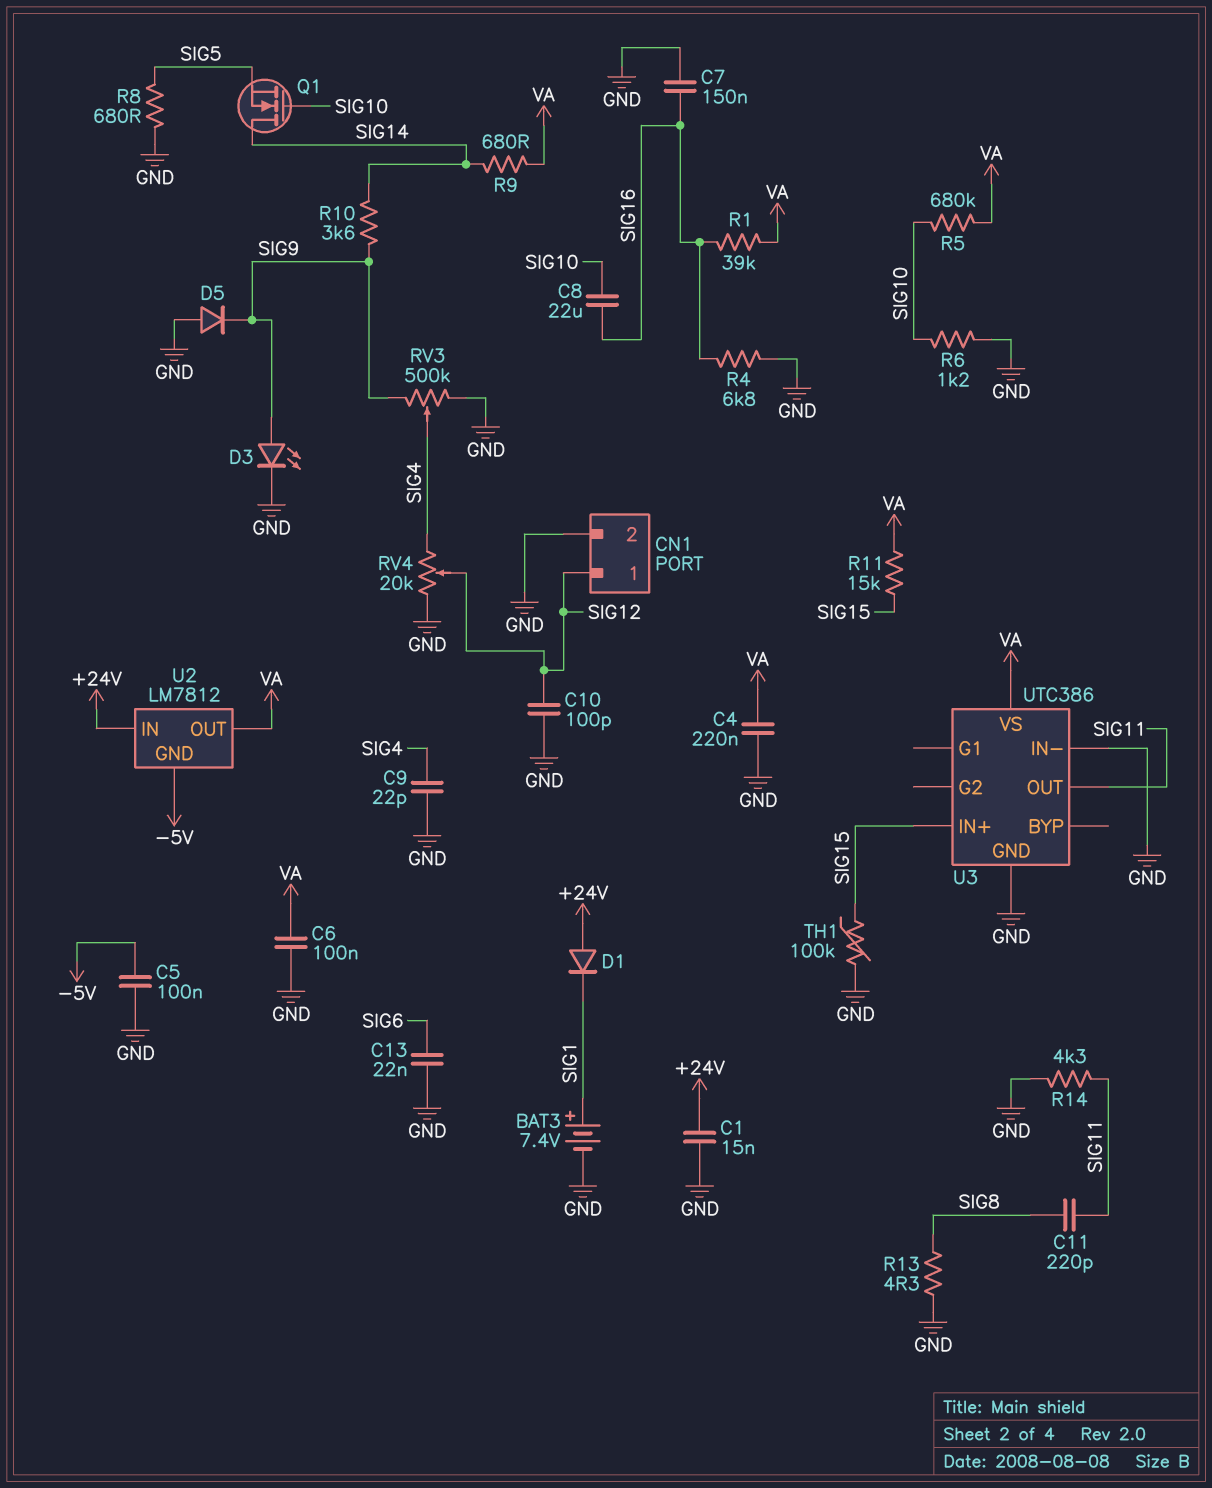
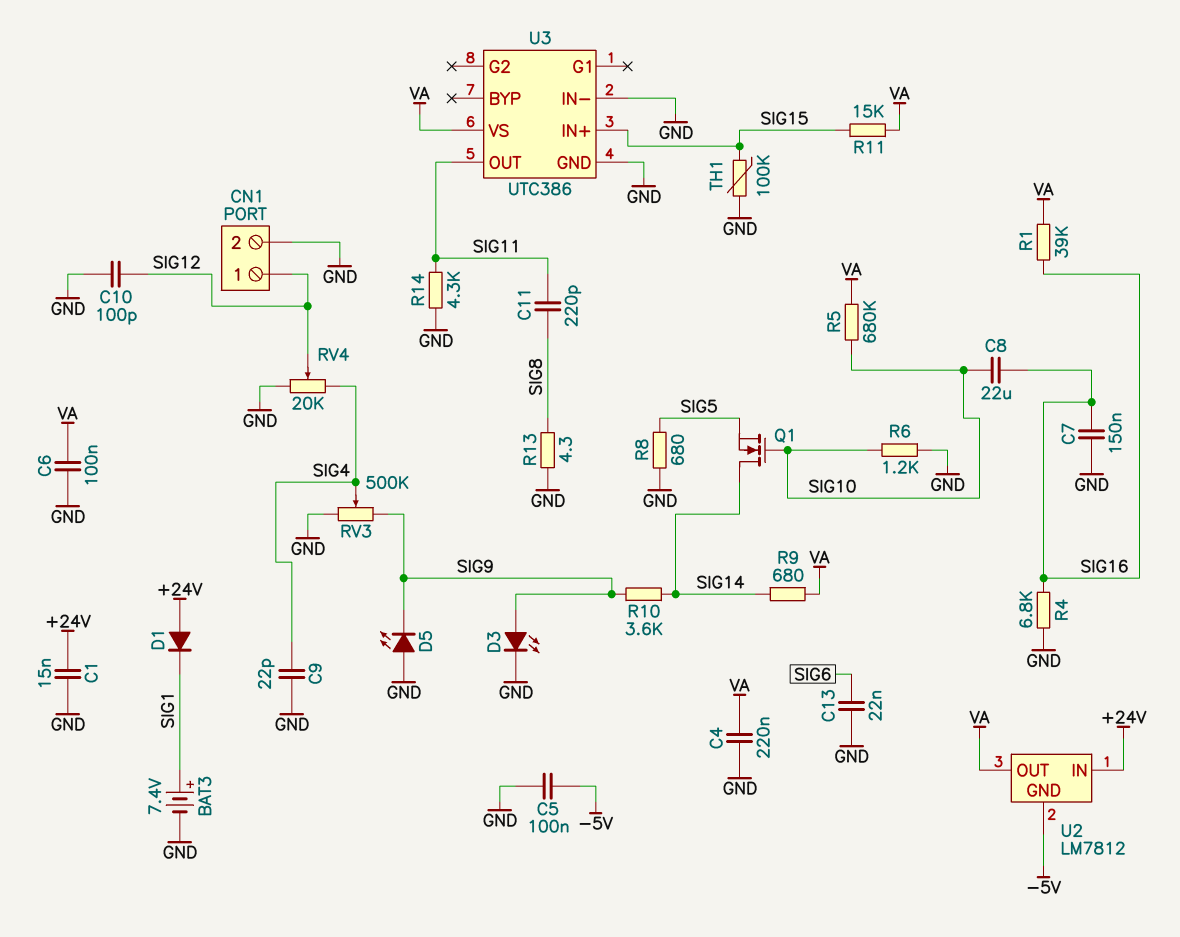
D5: diode (A GND, K SIG9) -> LED (A GND, K SIG9)

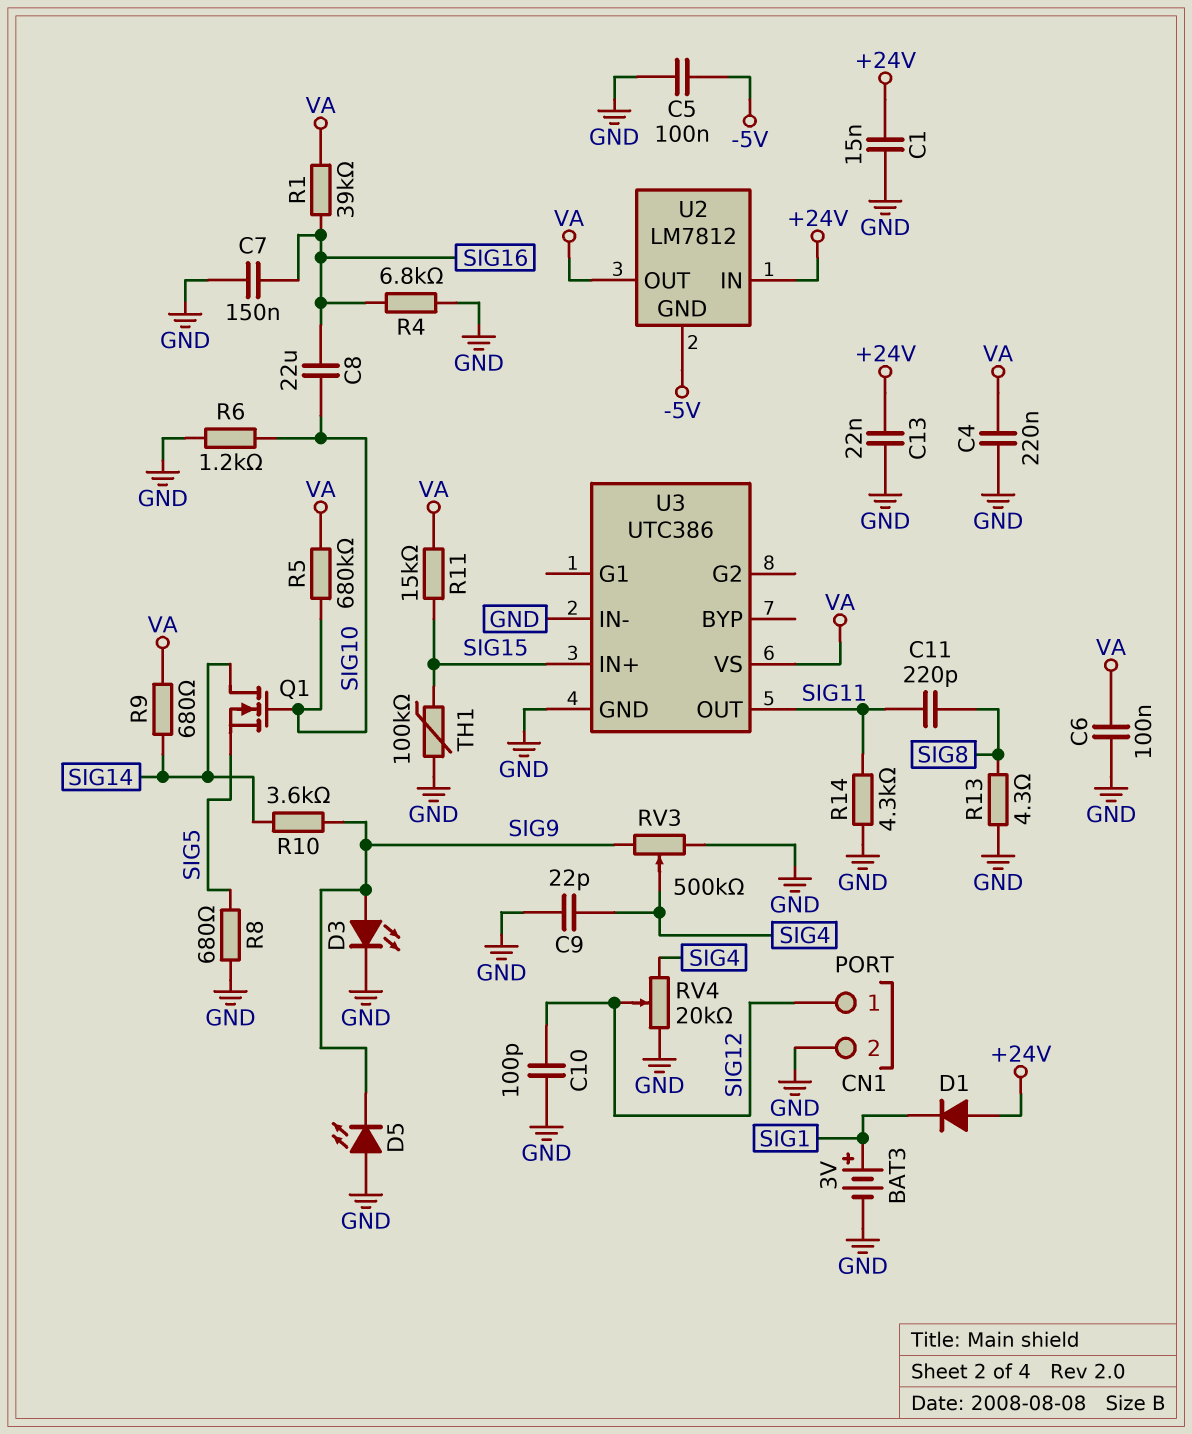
BAT3: 7.4V (plus SIG1, minus GND) -> 3V (plus SIG1, minus GND)
C13: 22nF (GND, SIG6) -> 22nF (+24V, GND)

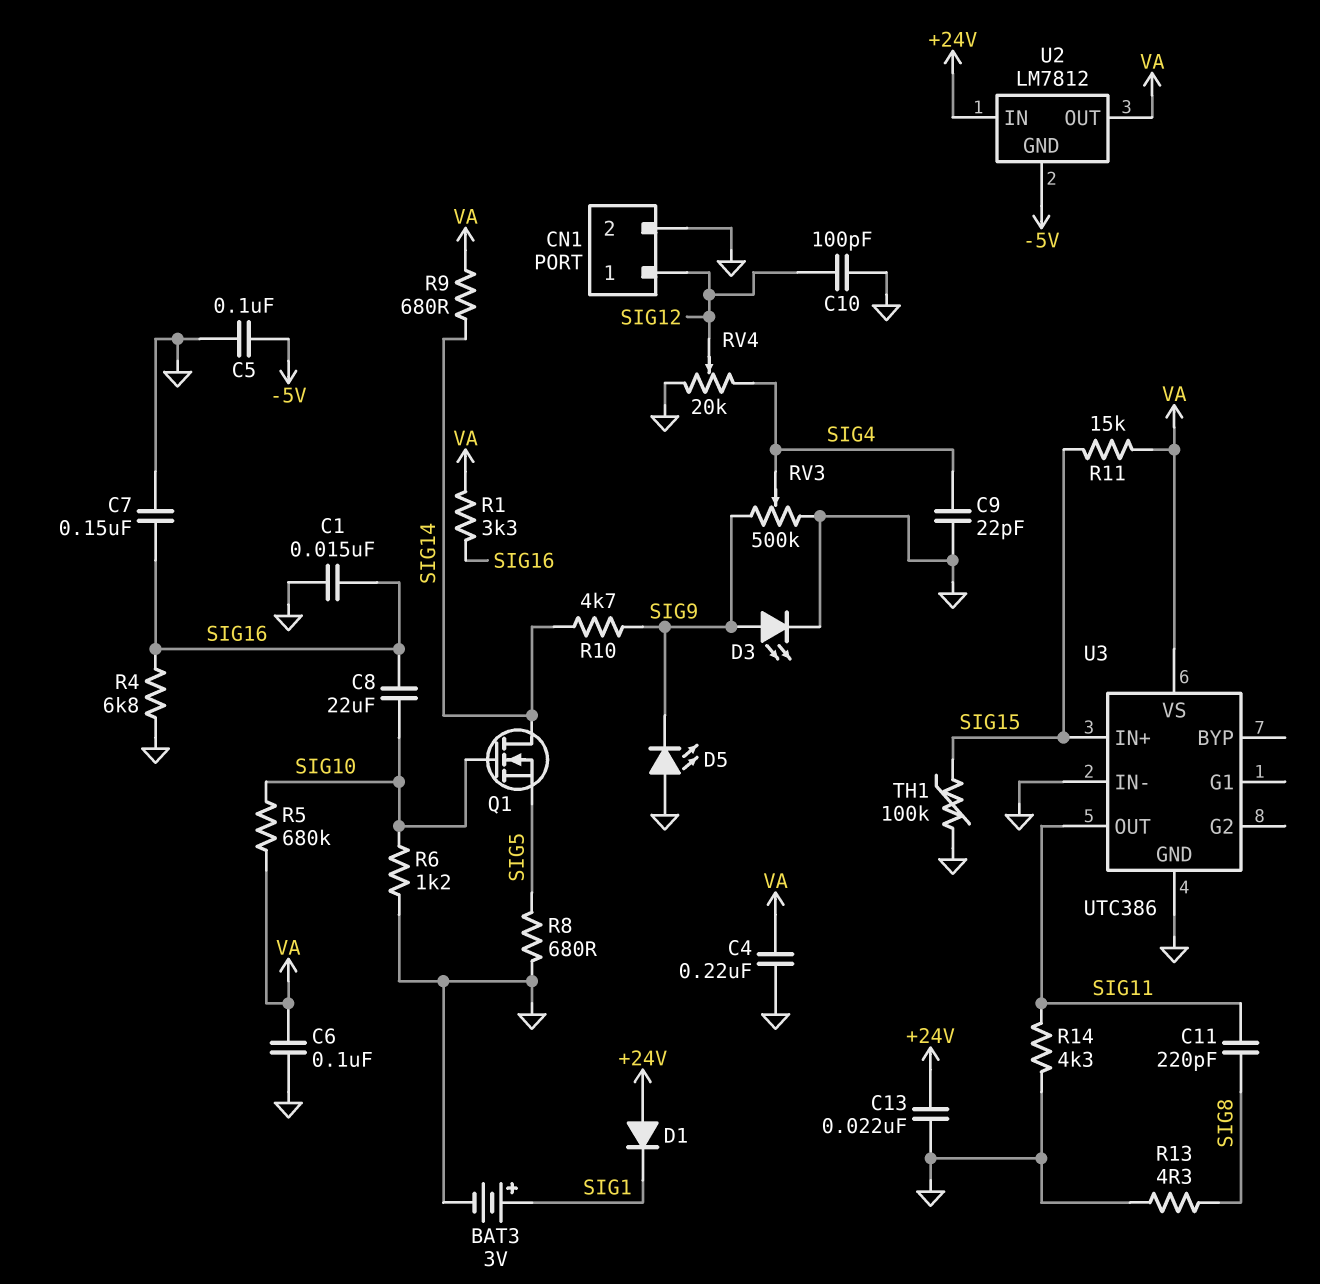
C1: 15nF (+24V, GND) -> 15nF (GND, SIG16)
R1: 39k (SIG16, VA) -> 3.3k (SIG16, VA)
R10: 3.6k (SIG9, SIG14) -> 4.7k (SIG9, SIG14)

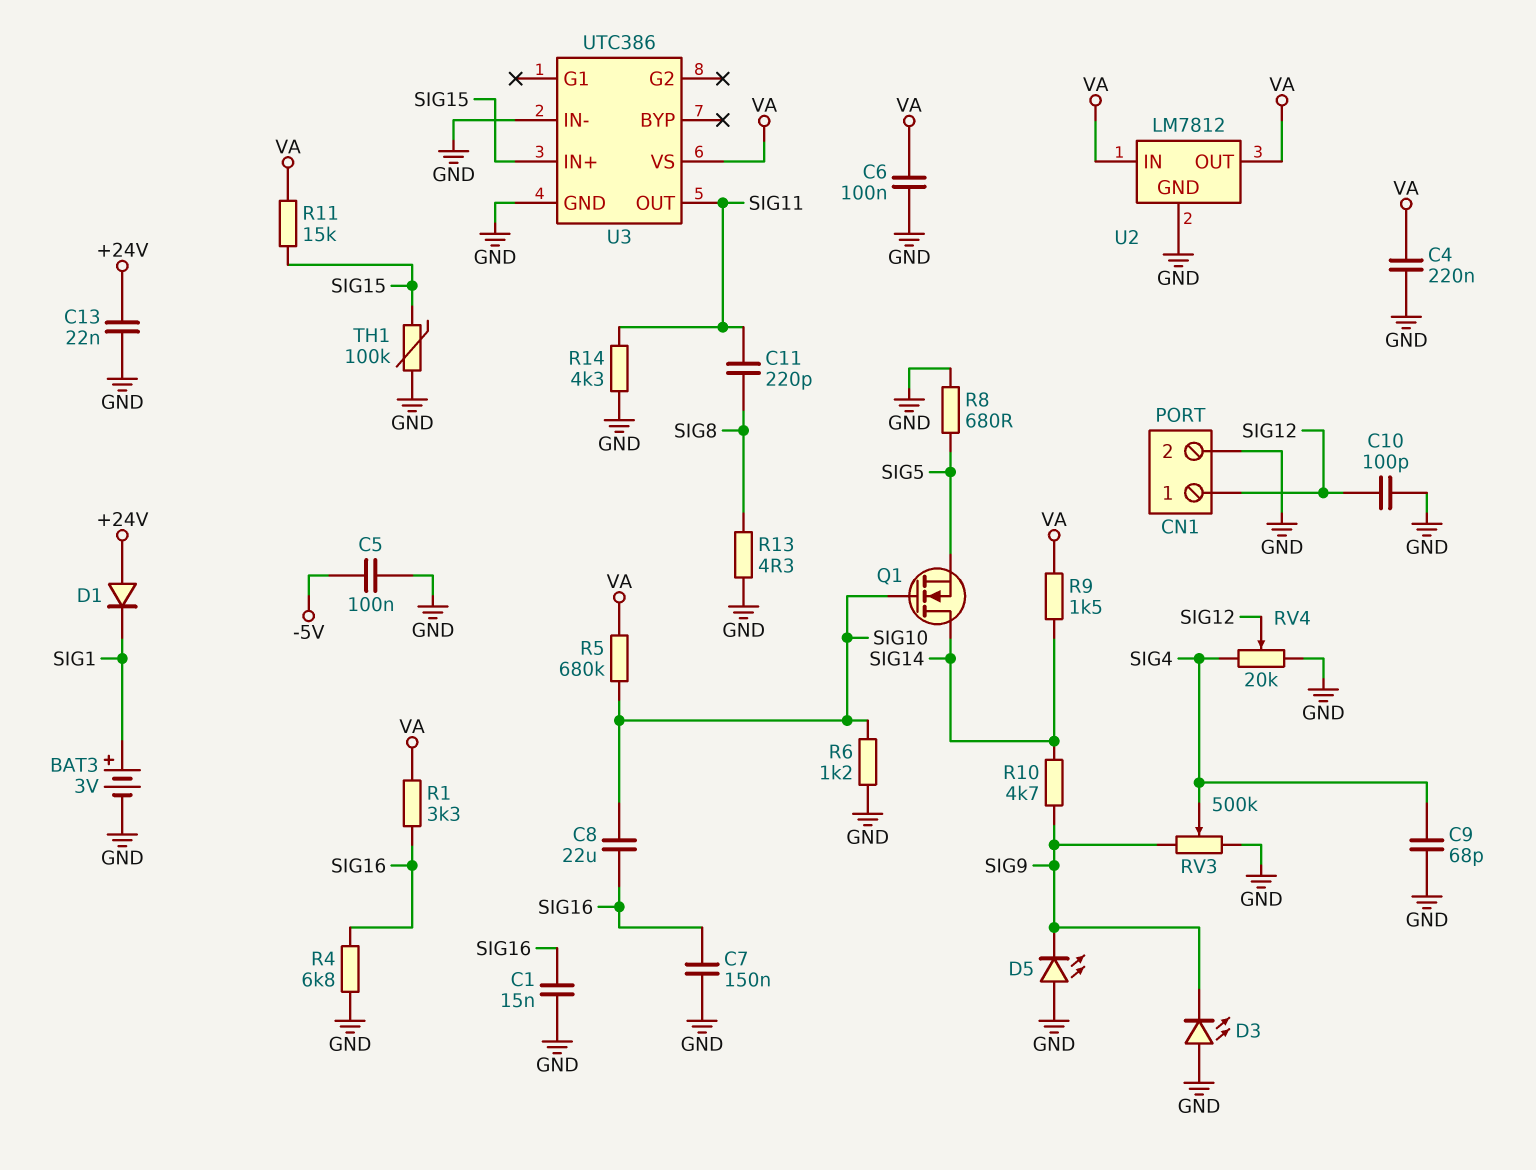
C9: 22pF (GND, SIG4) -> 68pF (GND, SIG4)
D3: LED (A SIG9, K GND) -> LED (A GND, K SIG9)
R9: 680 (SIG14, VA) -> 1.5k (SIG14, VA)
U2 pin GND: -5V -> GND
U2 pin IN: +24V -> VA

